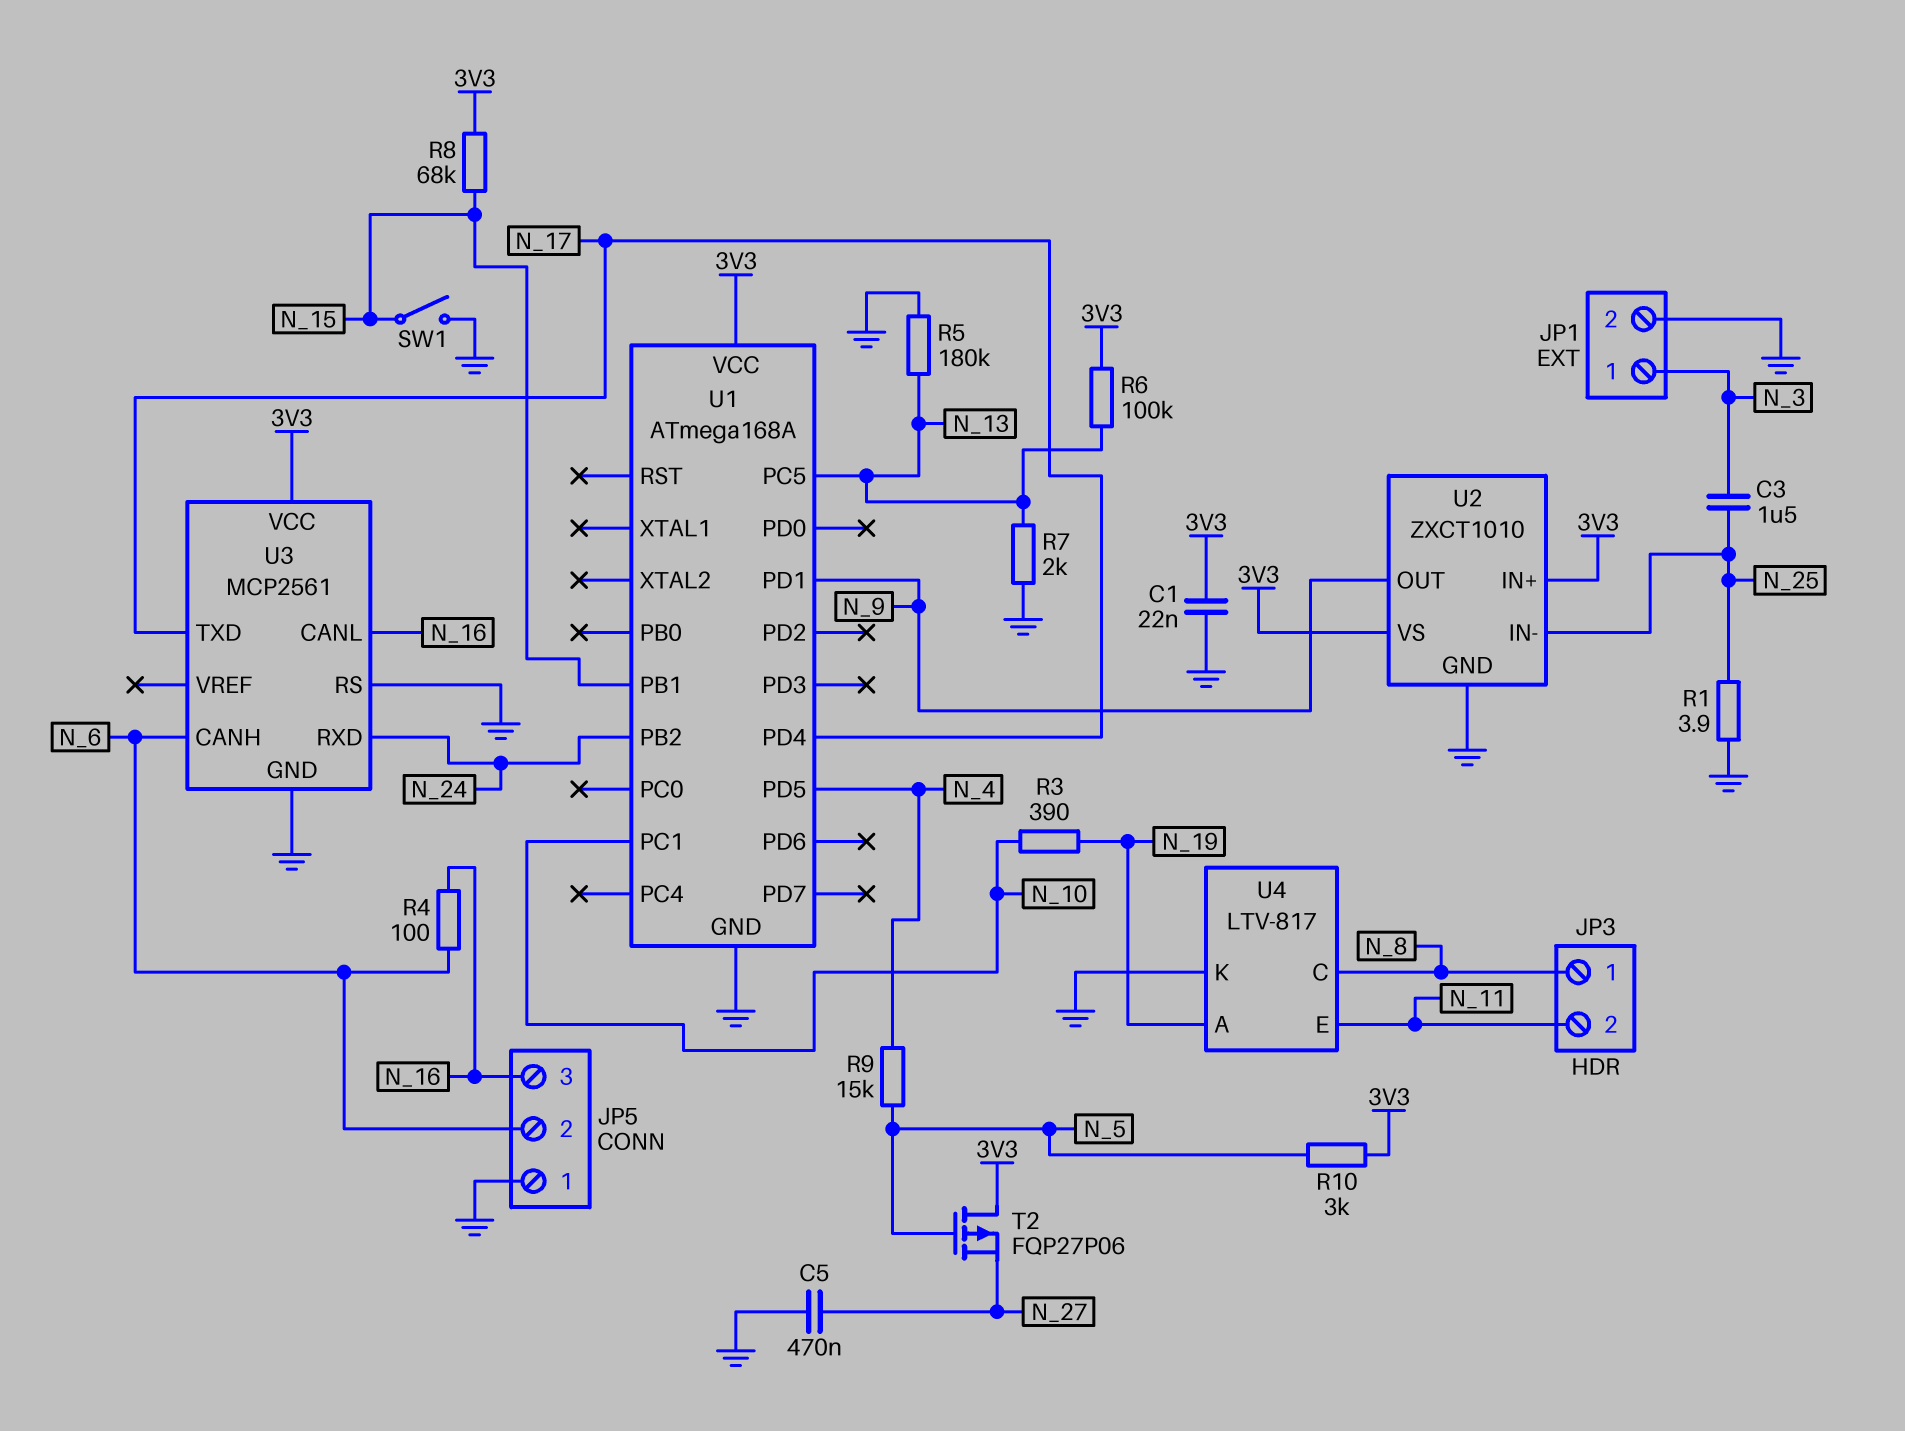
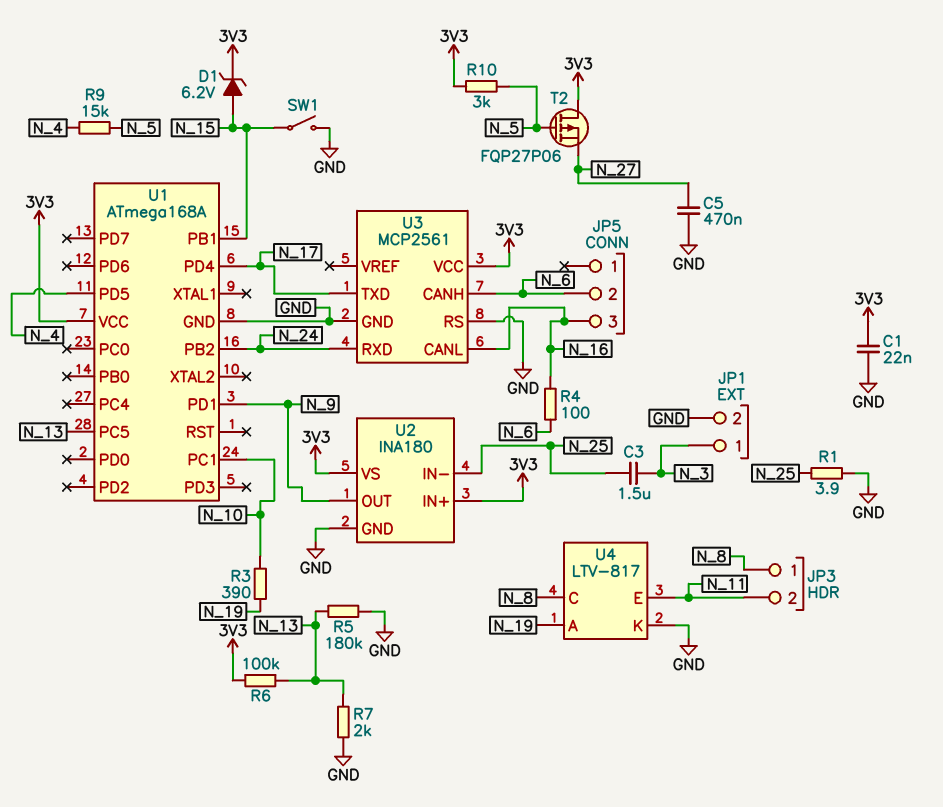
D1: none -> zener 6.2V (A N_15, K 3V3)
JP5 pin 1: GND -> none
R8: 68k (3V3, N_15) -> none
U2: ZXCT1010 -> INA180

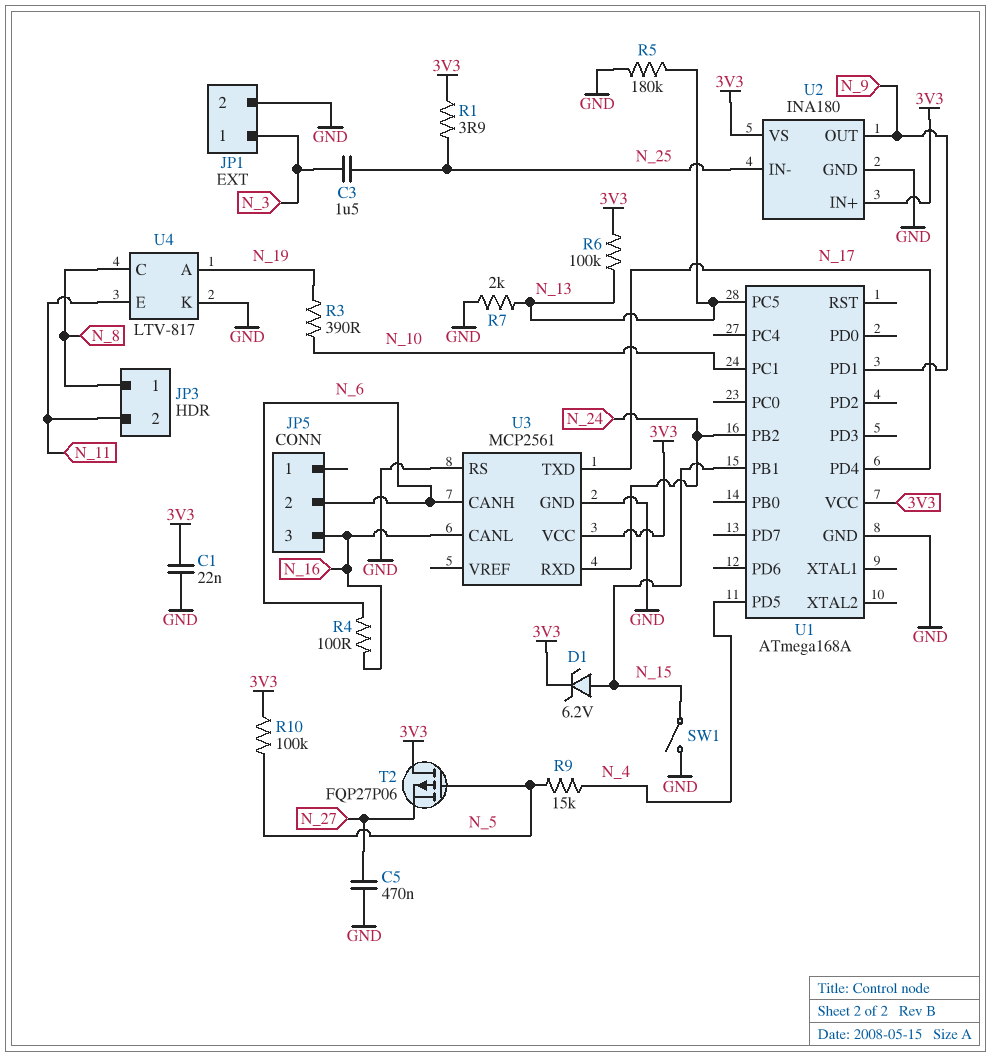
R1: 3.9 (GND, N_25) -> 3.9 (3V3, N_25)
R10: 3k (3V3, N_5) -> 100k (3V3, N_5)

